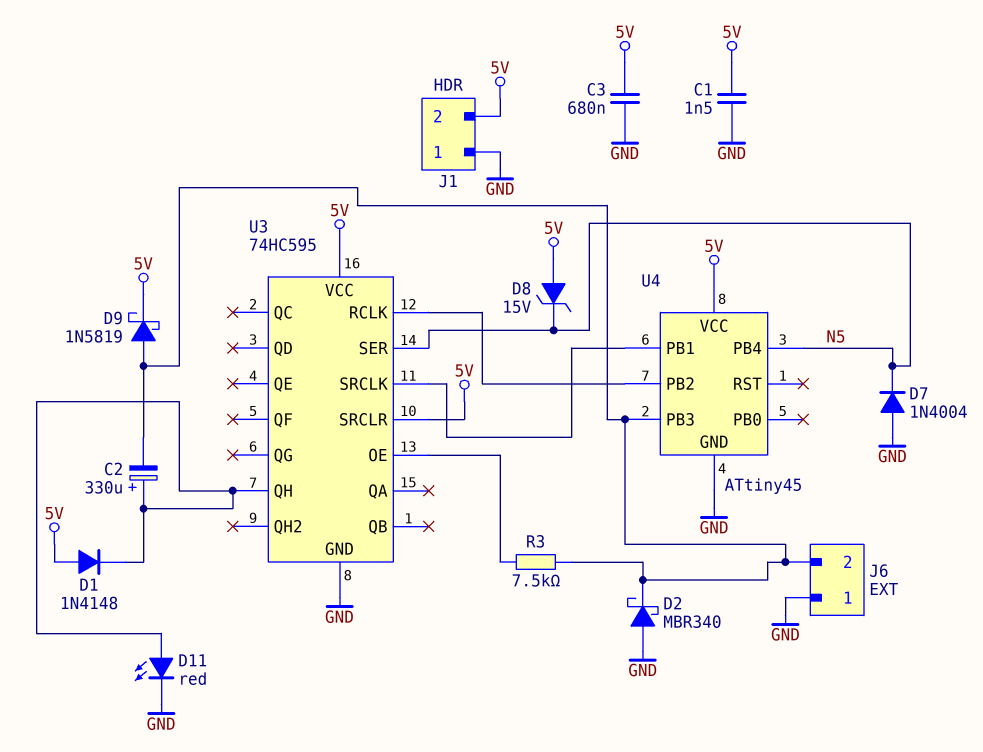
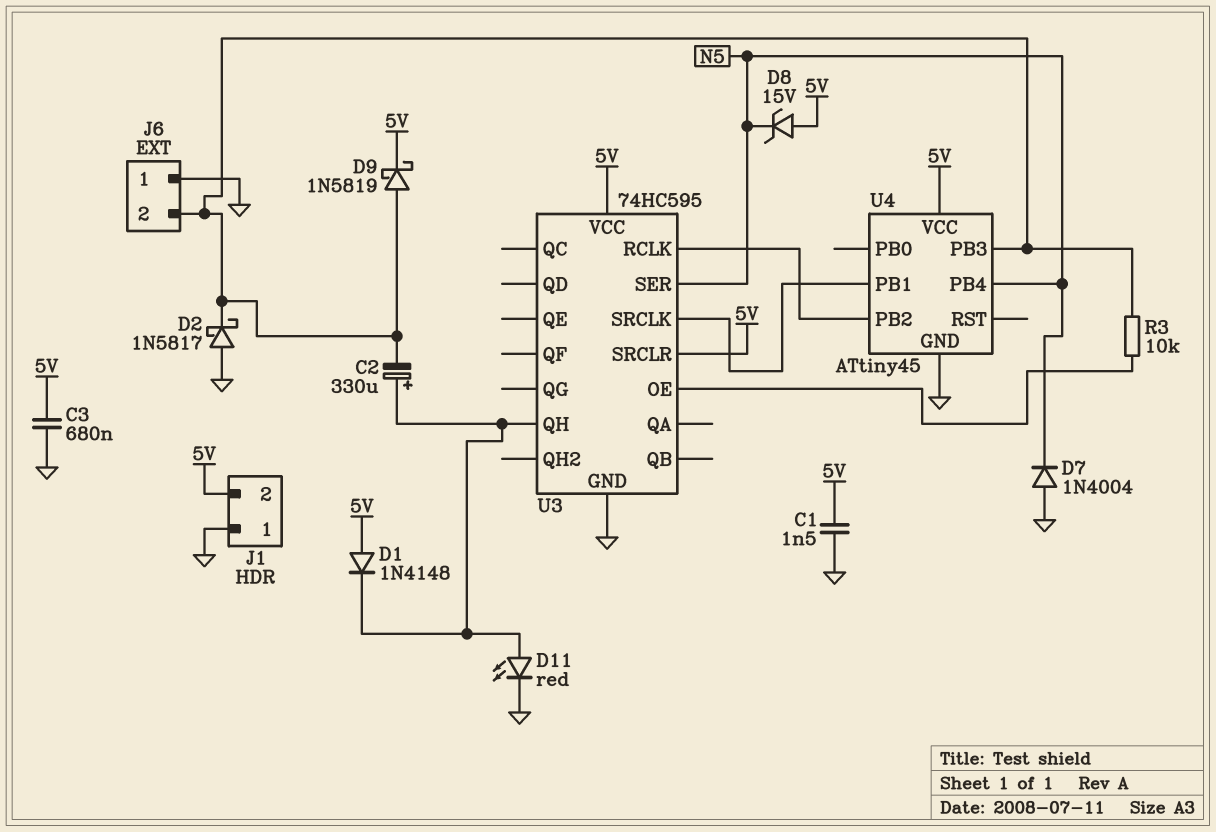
D2: schottky MBR340 (A GND, K J6/2) -> schottky 1N5817 (A GND, K J6/2)
R3: 7.5k (J6/2, U3/OE) -> 10k (J6/2, U3/OE)

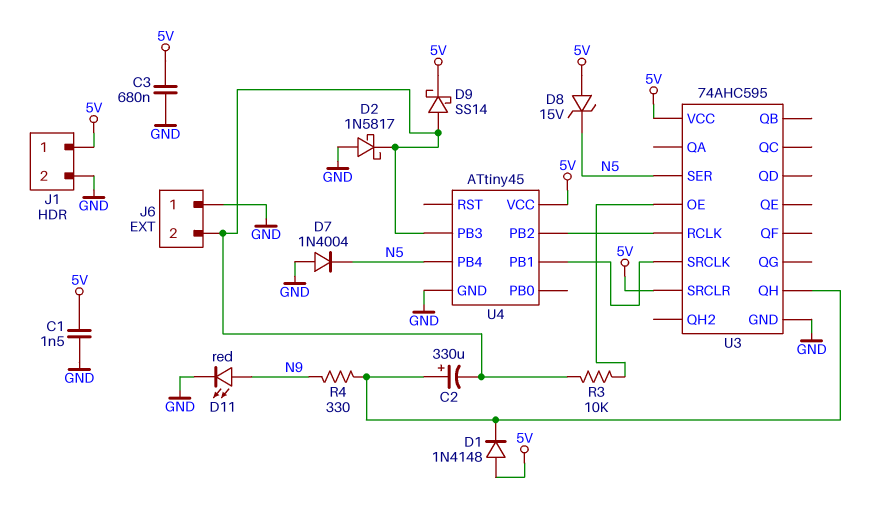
D9: schottky 1N5819 (A J6/2, K 5V) -> schottky SS14 (A J6/2, K 5V)
D11: LED red (A U3/QH, K GND) -> LED red (A N9, K GND)
J1 pin 1: GND -> 5V
J1 pin 2: 5V -> GND
R4: none -> 330 (N9, U3/QH)
U3: 74HC595 -> 74AHC595

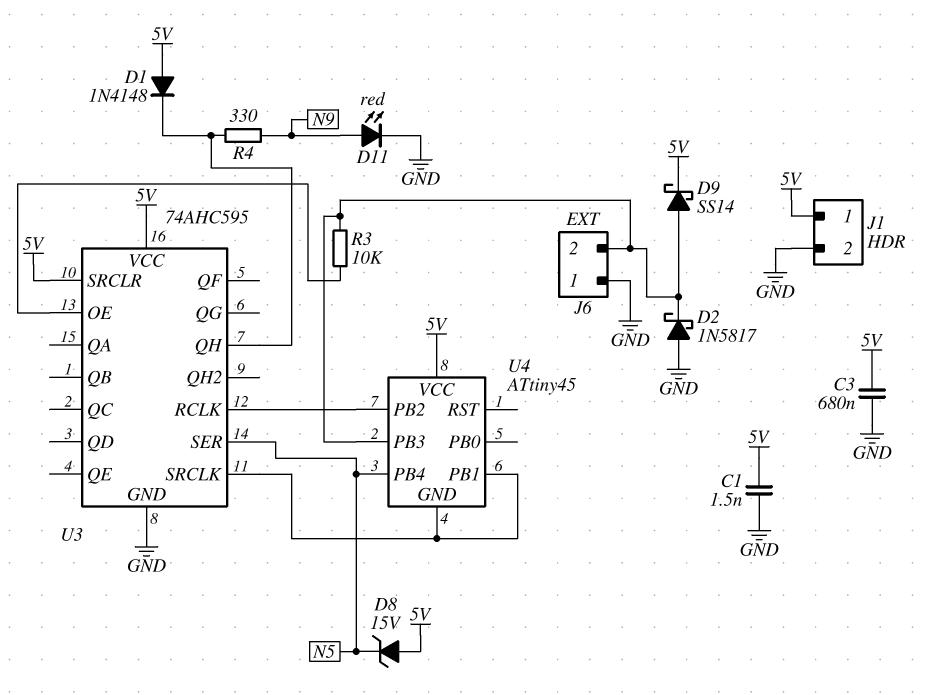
C2: 330uF (plus U3/QH, minus J6/2) -> none
D7: diode 1N4004 (A GND, K N5) -> none
U4 pin GND: GND -> U3/SRCLK

